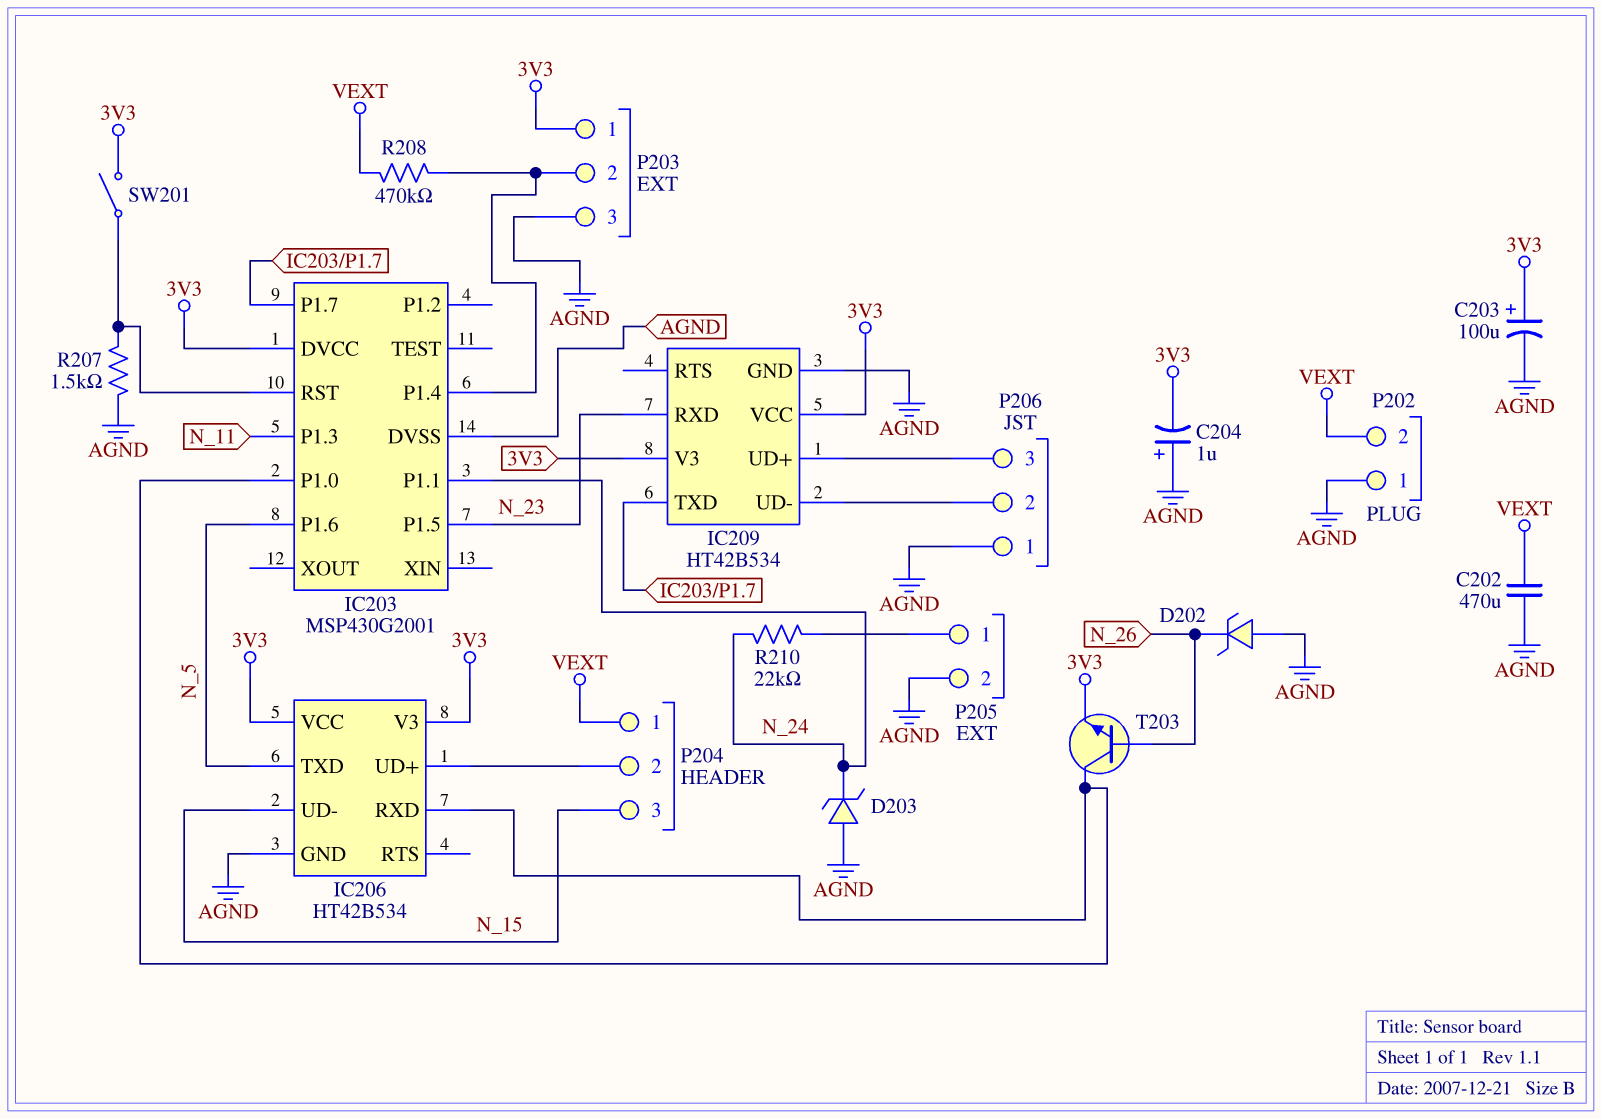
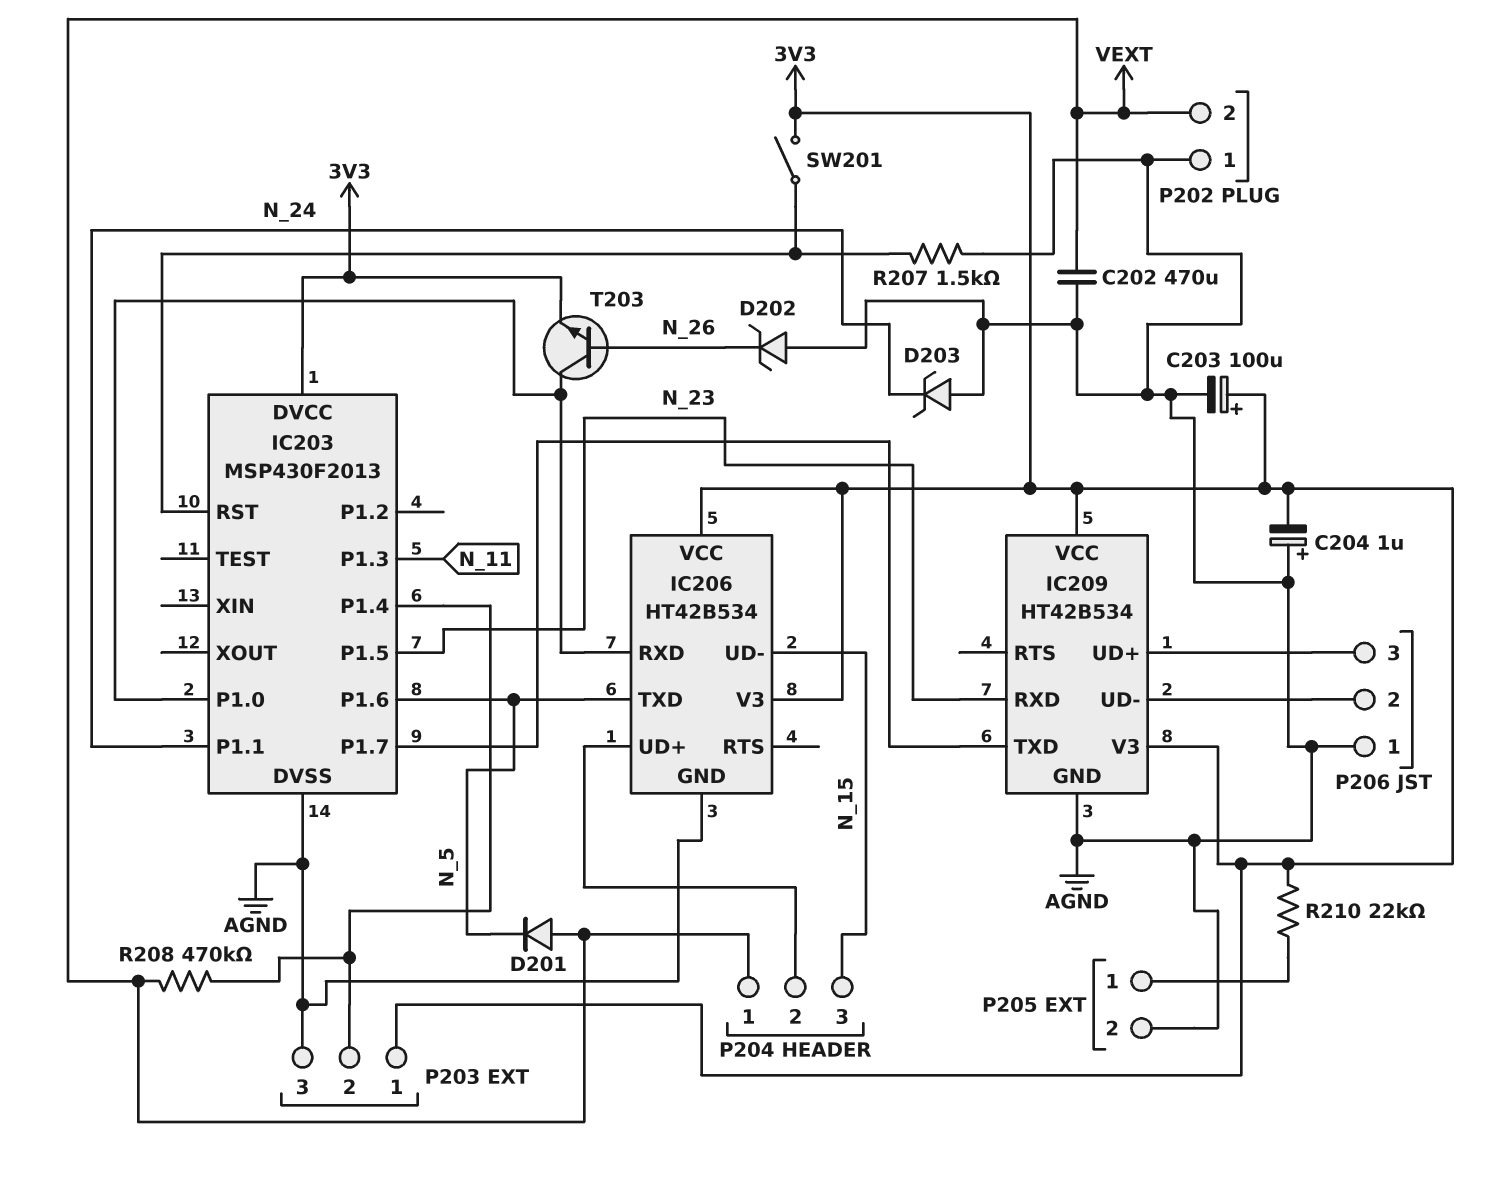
D201: none -> diode (A VEXT, K N_5)
IC203: MSP430G2001 -> MSP430F2013
R210: 22k (N_24, P205/1) -> 22k (3V3, P205/1)

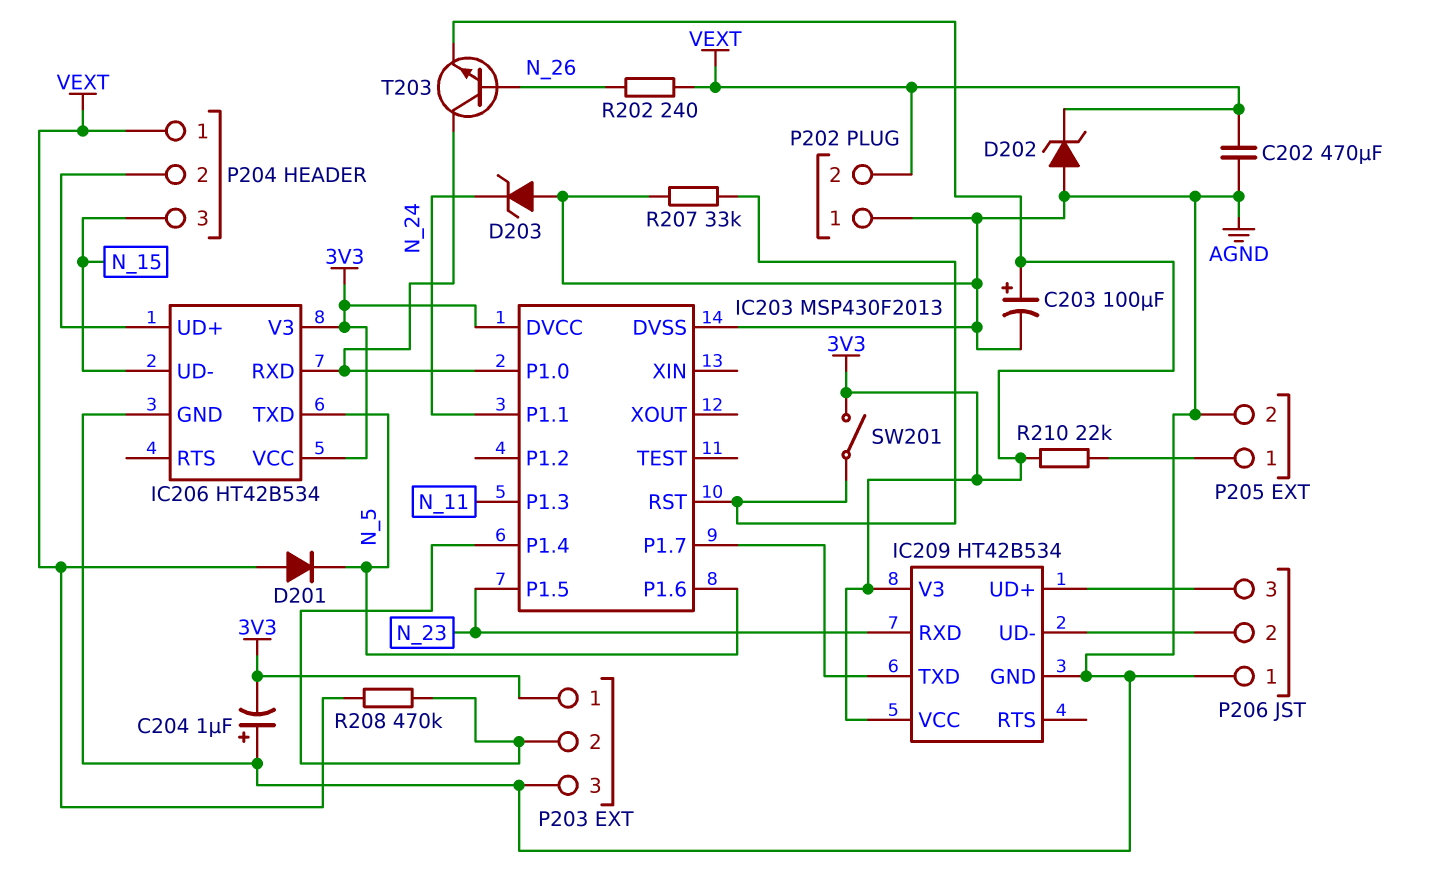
D202: zener (A AGND, K N_26) -> zener (A AGND, K VEXT)
R202: none -> 240 (N_26, VEXT)
R207: 1.5k (AGND, IC203/RST) -> 33k (AGND, IC203/RST)

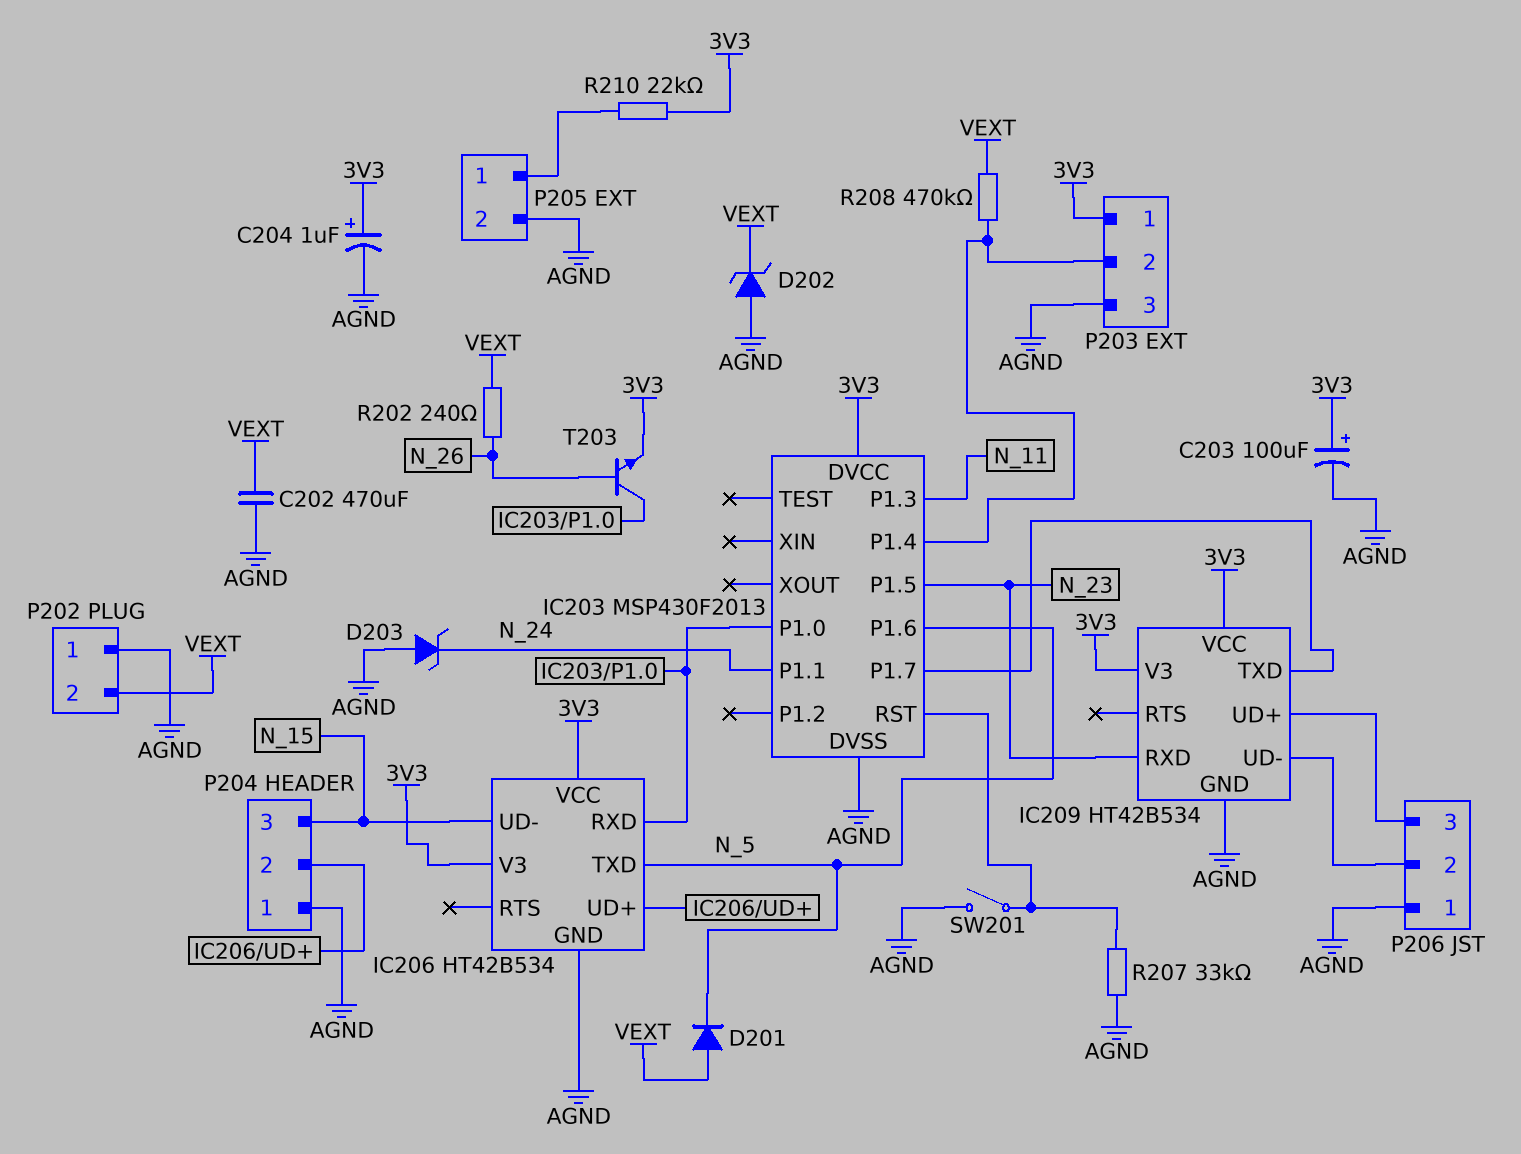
C204: 1uF (plus AGND, minus 3V3) -> 1uF (plus 3V3, minus AGND)
P204 pin 1: VEXT -> AGND
SW201: switch (3V3, IC203/RST) -> switch (AGND, IC203/RST)

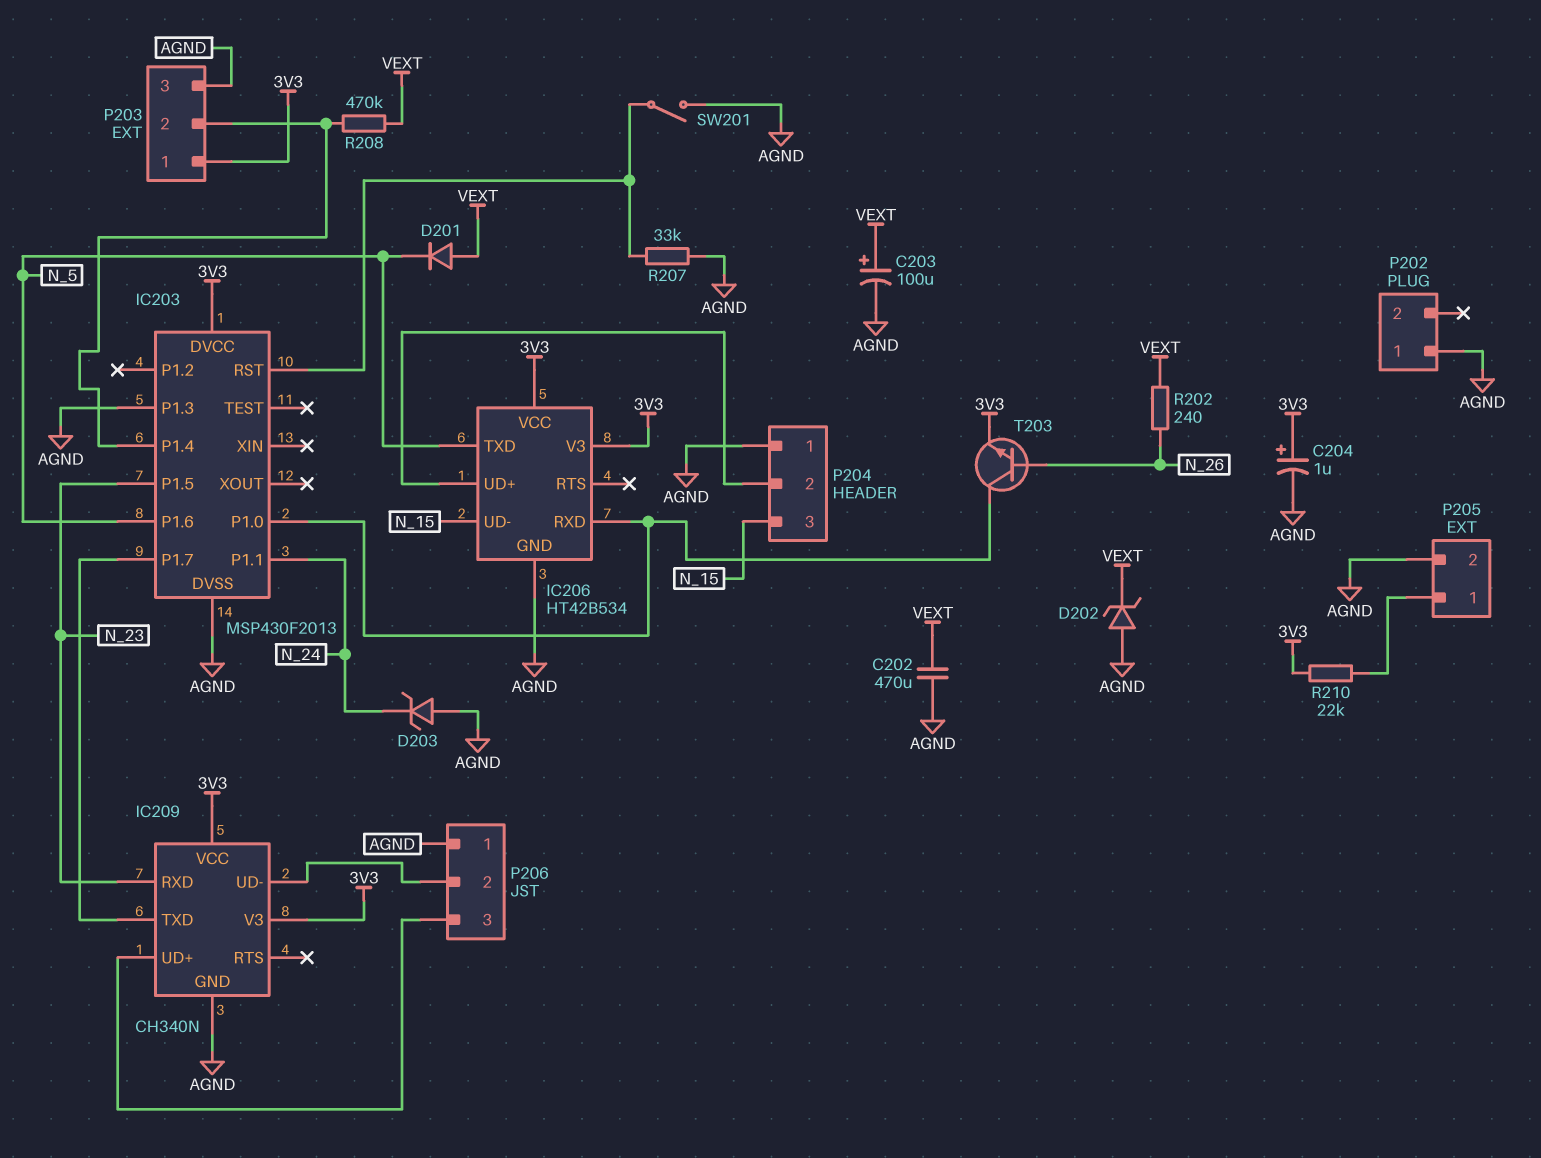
C203: 100uF (plus 3V3, minus AGND) -> 100uF (plus VEXT, minus AGND)
IC203 pin P1.3: N_11 -> AGND
IC209: HT42B534 -> CH340N
P202 pin 2: VEXT -> none

